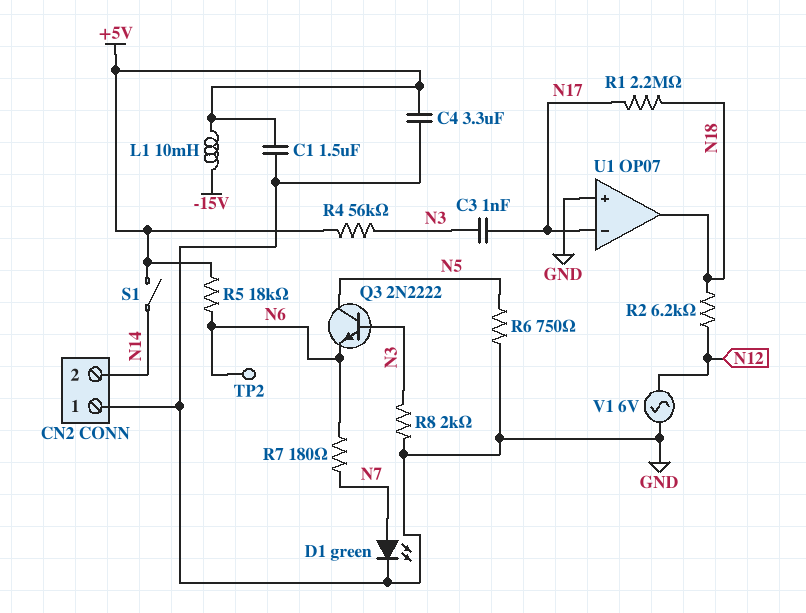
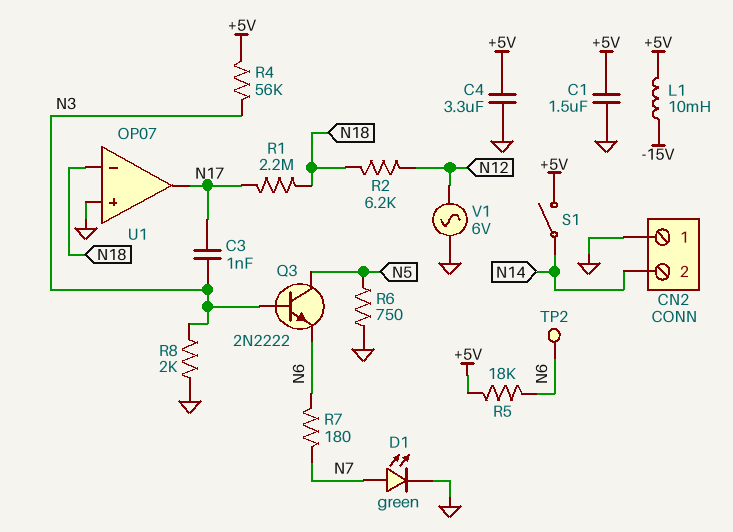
U1 pin in-: N17 -> N18
U1 pin out: N18 -> N17

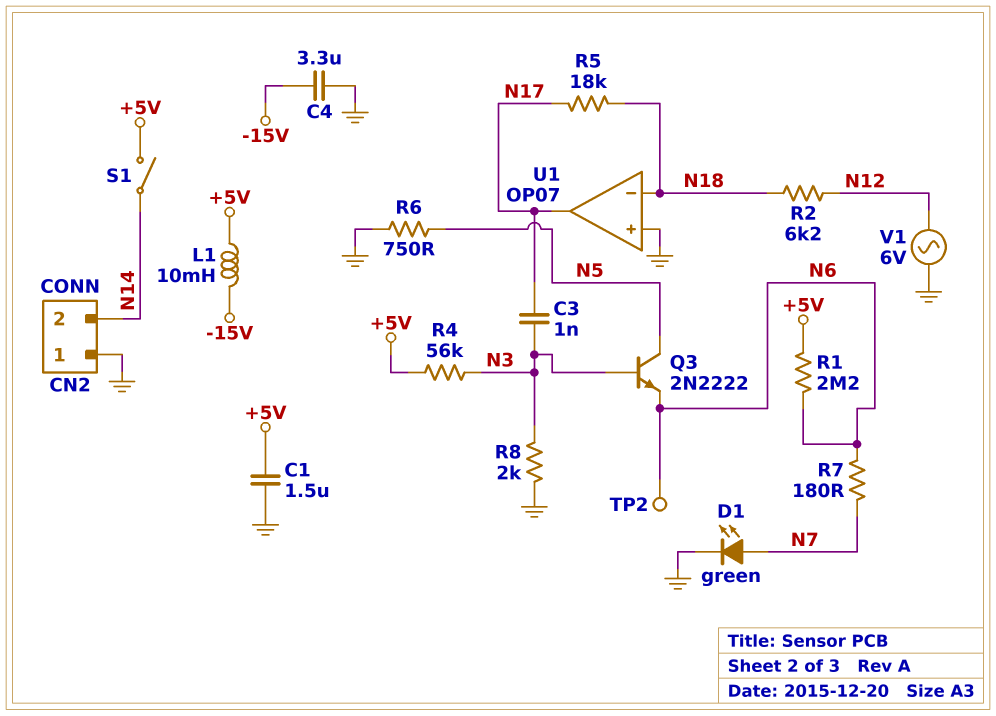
C4: 3.3uF (+5V, GND) -> 3.3uF (-15V, GND)
R1: 2.2M (N17, N18) -> 2.2M (+5V, N6)
R5: 18k (+5V, N6) -> 18k (N17, N18)

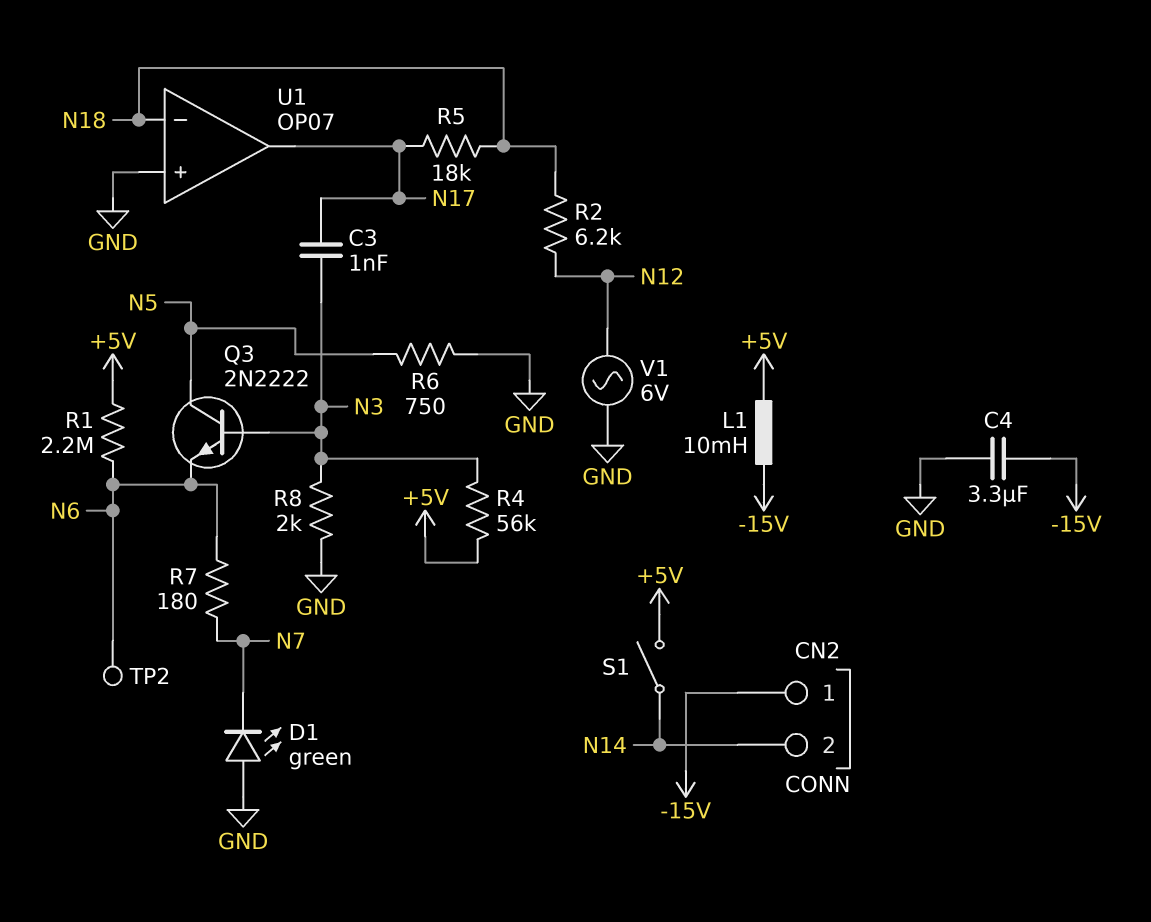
C1: 1.5uF (+5V, GND) -> none
CN2 pin 1: GND -> -15V
D1: LED green (A N7, K GND) -> LED green (A GND, K N7)

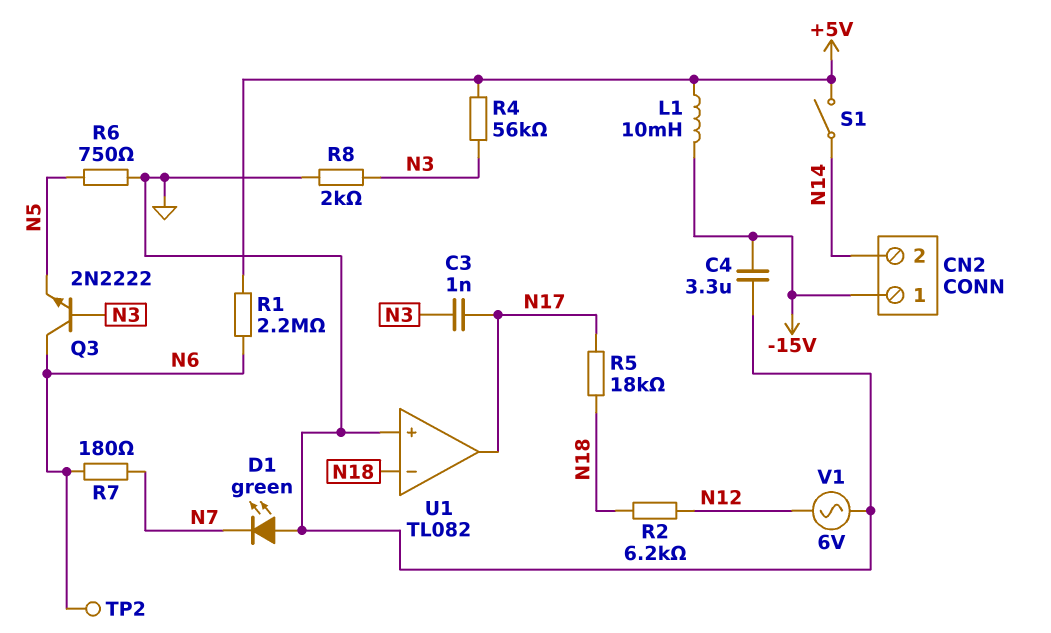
Q3: NPN 2N2222 (B N3, C N5, E N6) -> NPN 2N2222 (B N3, C N6, E N5)
U1: OP07 -> TL082

